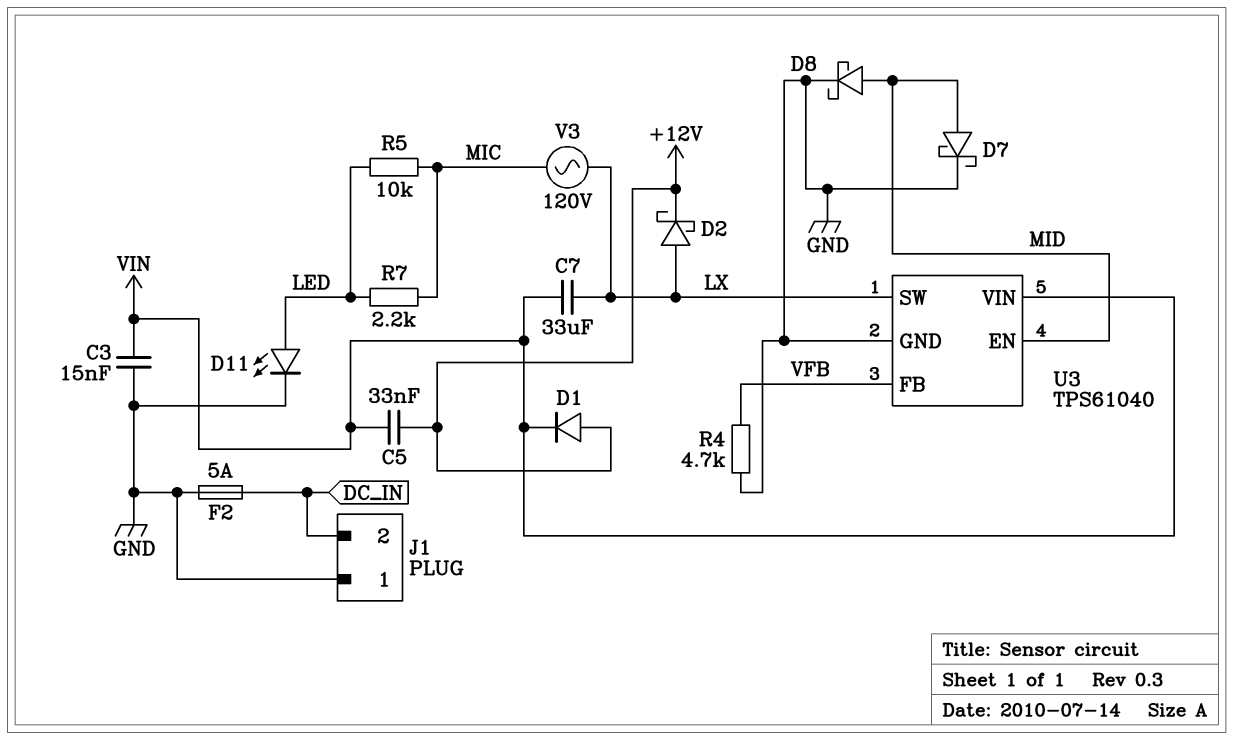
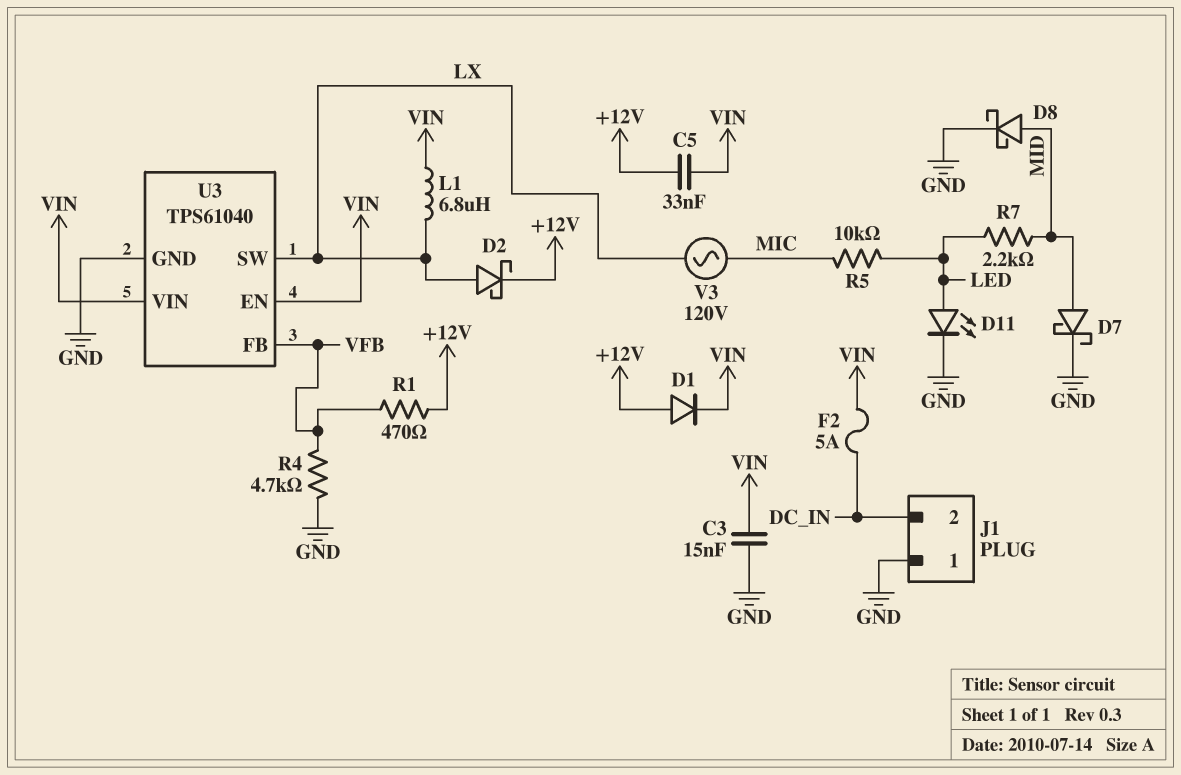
C7: 33uF (LX, VIN) -> none
F2: 5A (DC_IN, GND) -> 5A (DC_IN, VIN)
L1: none -> 6.8uH (LX, VIN)
R1: none -> 470 (+12V, VFB)
R7: 2.2k (LED, MIC) -> 2.2k (LED, MID)
U3 pin EN: MID -> VIN

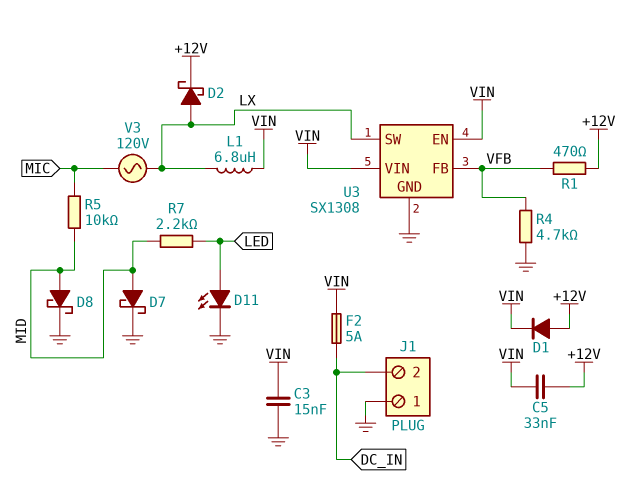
R5: 10k (LED, MIC) -> 10k (MIC, MID)
U3: TPS61040 -> SX1308

